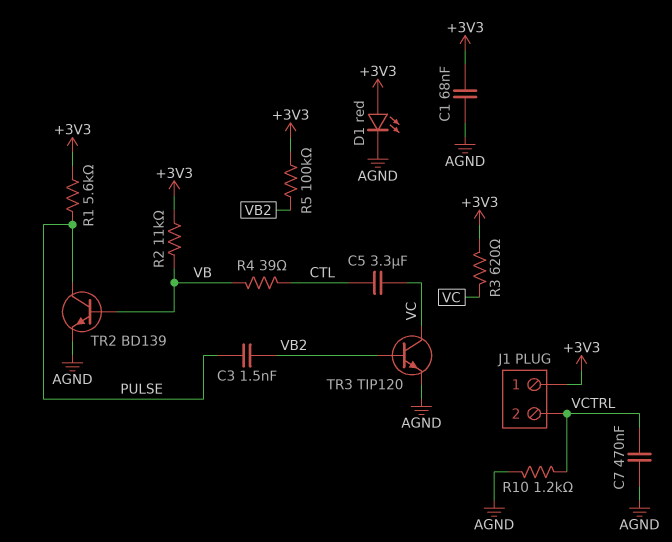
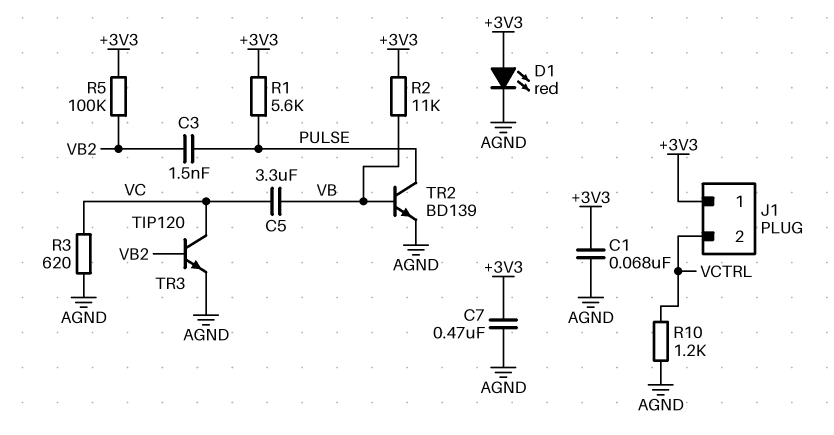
C5: 3.3uF (CTL, VC) -> 3.3uF (VB, VC)
C7: 470nF (AGND, VCTRL) -> 470nF (+3V3, AGND)
R3: 620 (+3V3, VC) -> 620 (AGND, VC)
R4: 39 (CTL, VB) -> none

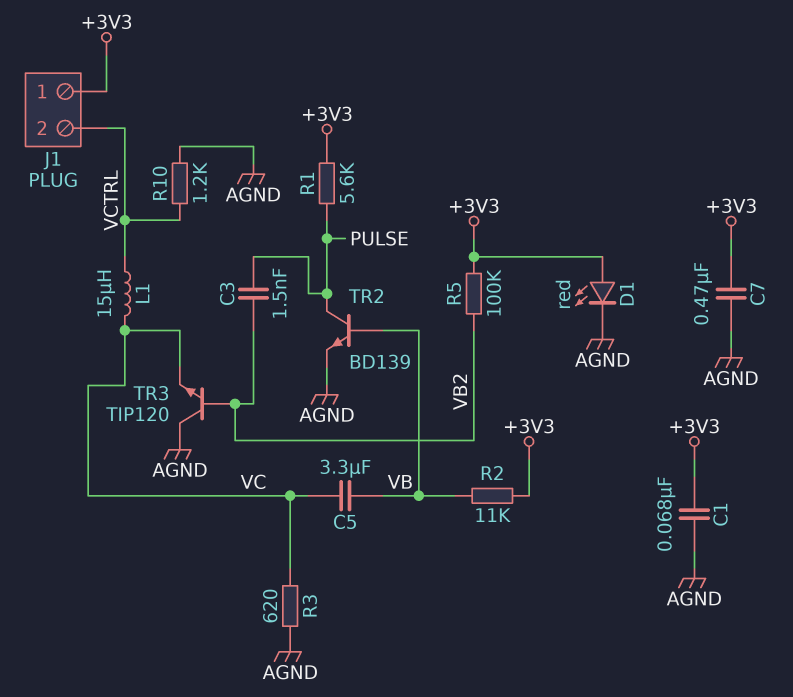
L1: none -> 15uH (VC, VCTRL)
TR3: NPN TIP120 (B VB2, C VC, E AGND) -> NPN TIP120 (B VB2, C AGND, E VC)

